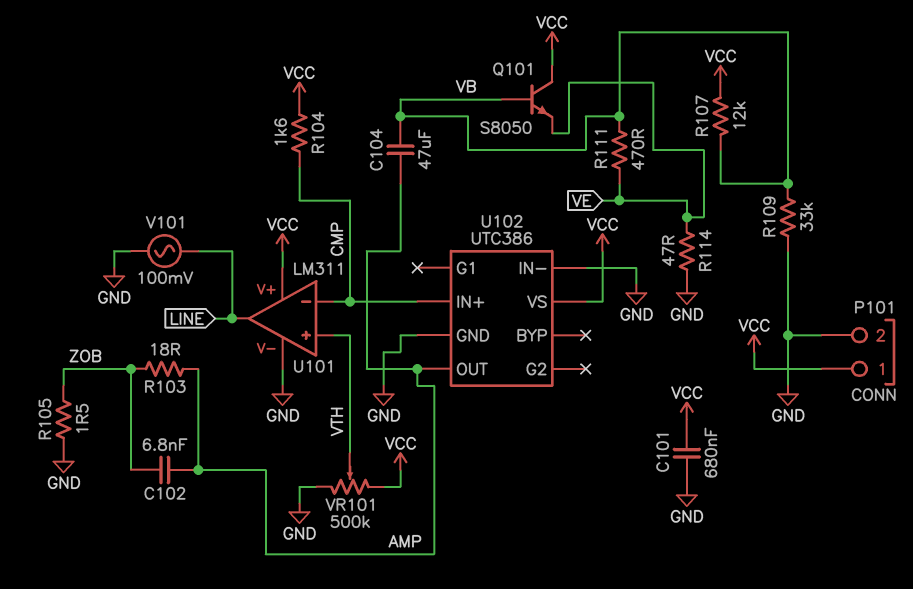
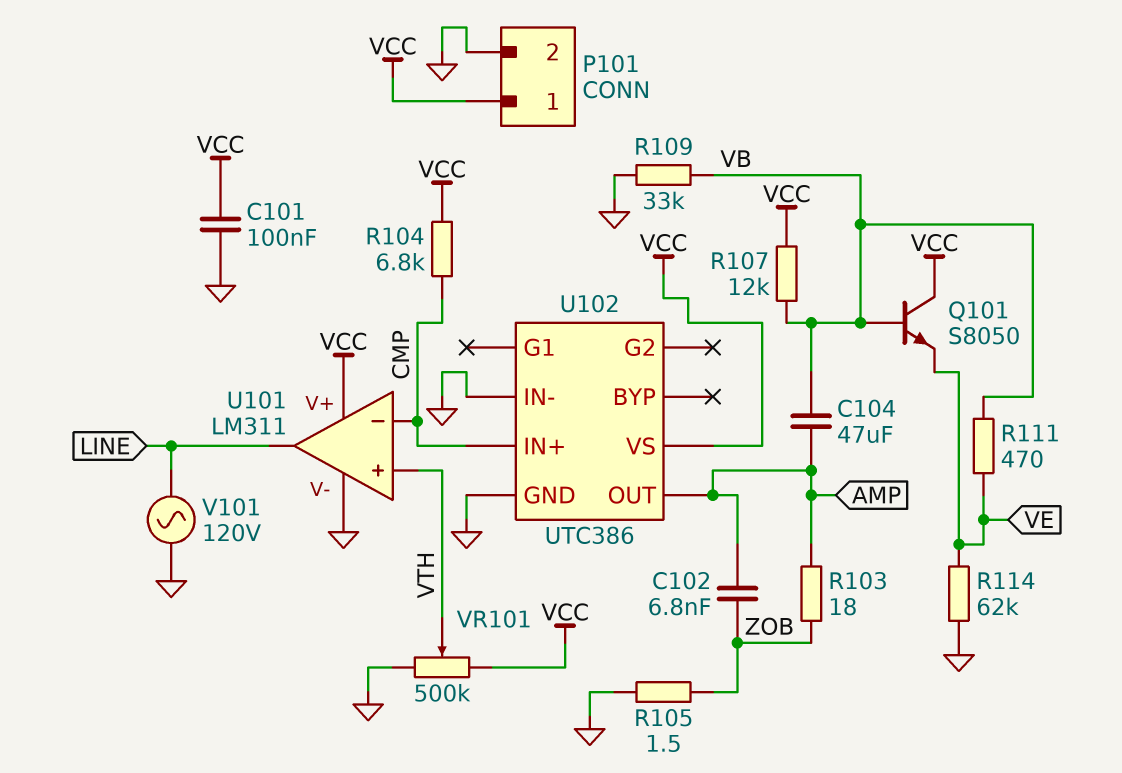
C101: 680nF (GND, VCC) -> 100nF (GND, VCC)
R104: 1.6k (CMP, VCC) -> 6.8k (CMP, VCC)
R114: 47 (GND, VE) -> 62k (GND, VE)
V101: AC 100mV (GND, LINE) -> AC 120V (GND, LINE)

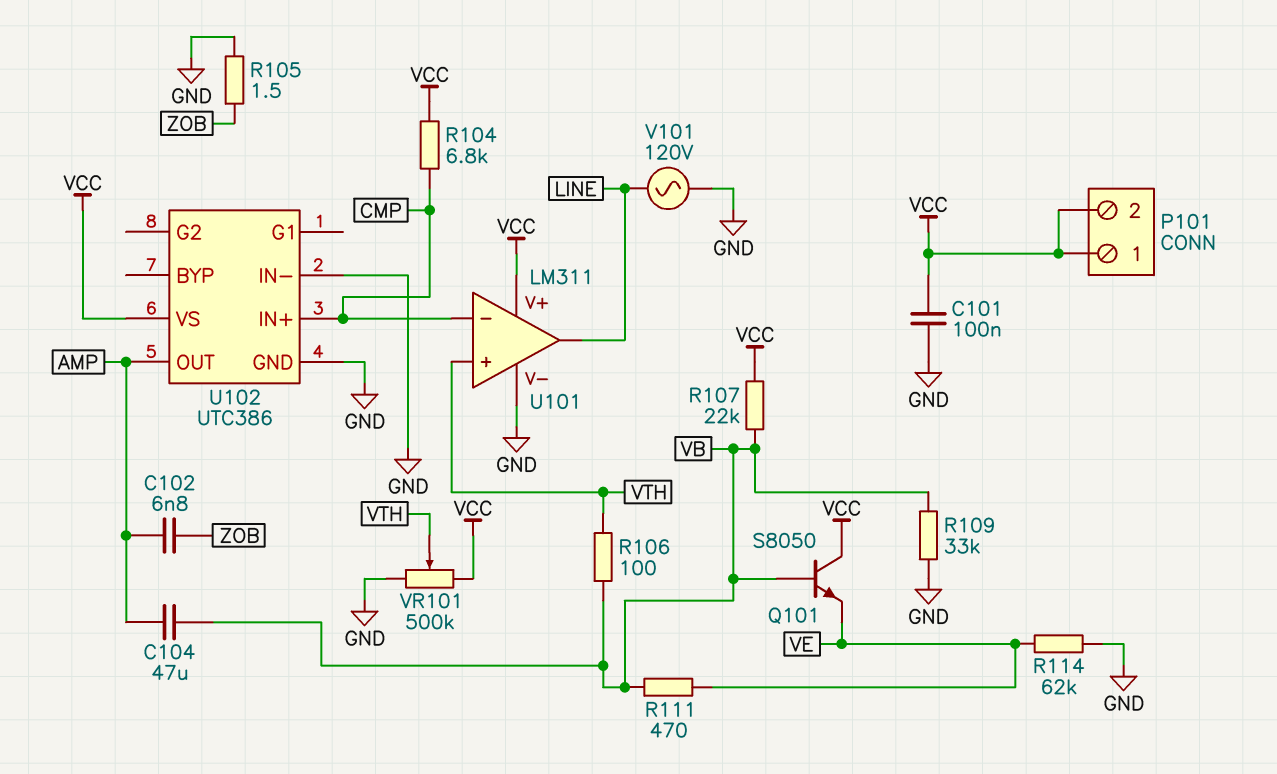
P101 pin 2: GND -> VCC
R103: 18 (AMP, ZOB) -> none
R106: none -> 100 (VB, VTH)
R107: 12k (VB, VCC) -> 22k (VB, VCC)

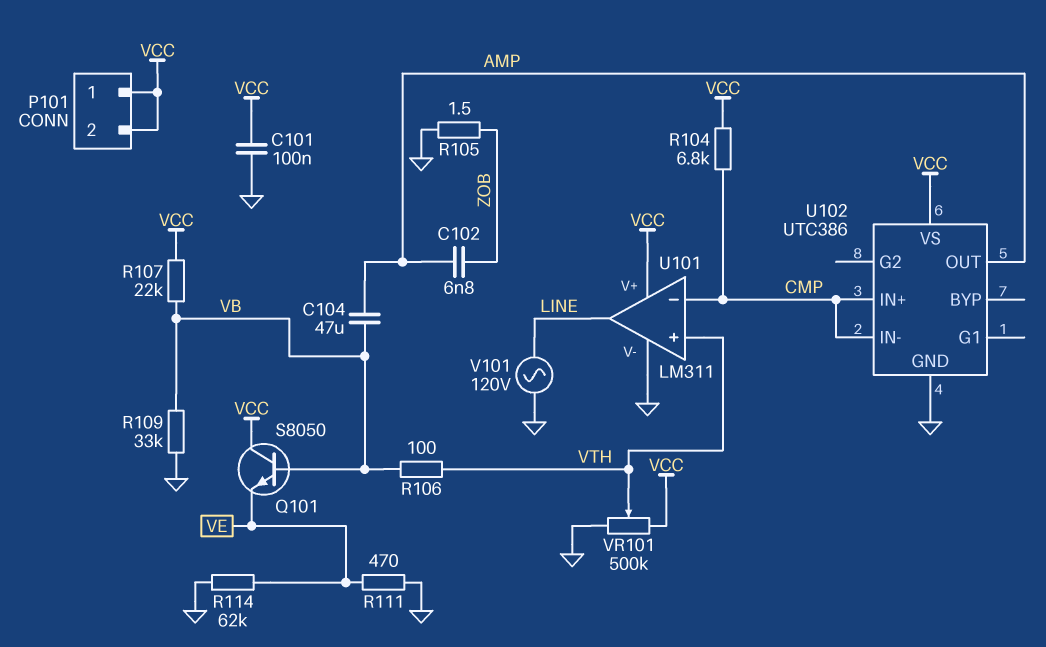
R111: 470 (VB, VE) -> 470 (GND, VE)
U102 pin IN-: GND -> CMP

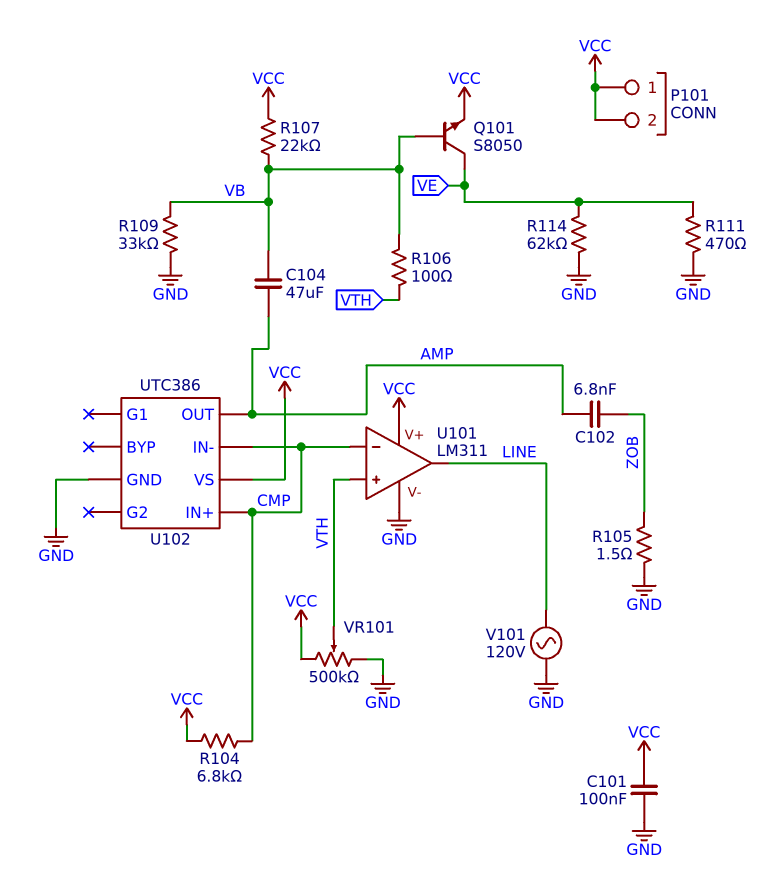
Q101: NPN S8050 (B VB, C VCC, E VE) -> NPN S8050 (B VB, C VE, E VCC)

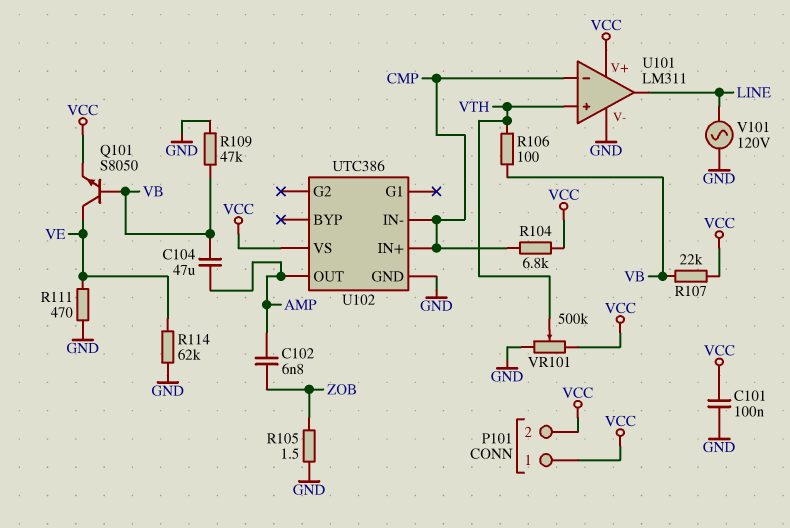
R109: 33k (GND, VB) -> 47k (GND, VB)

